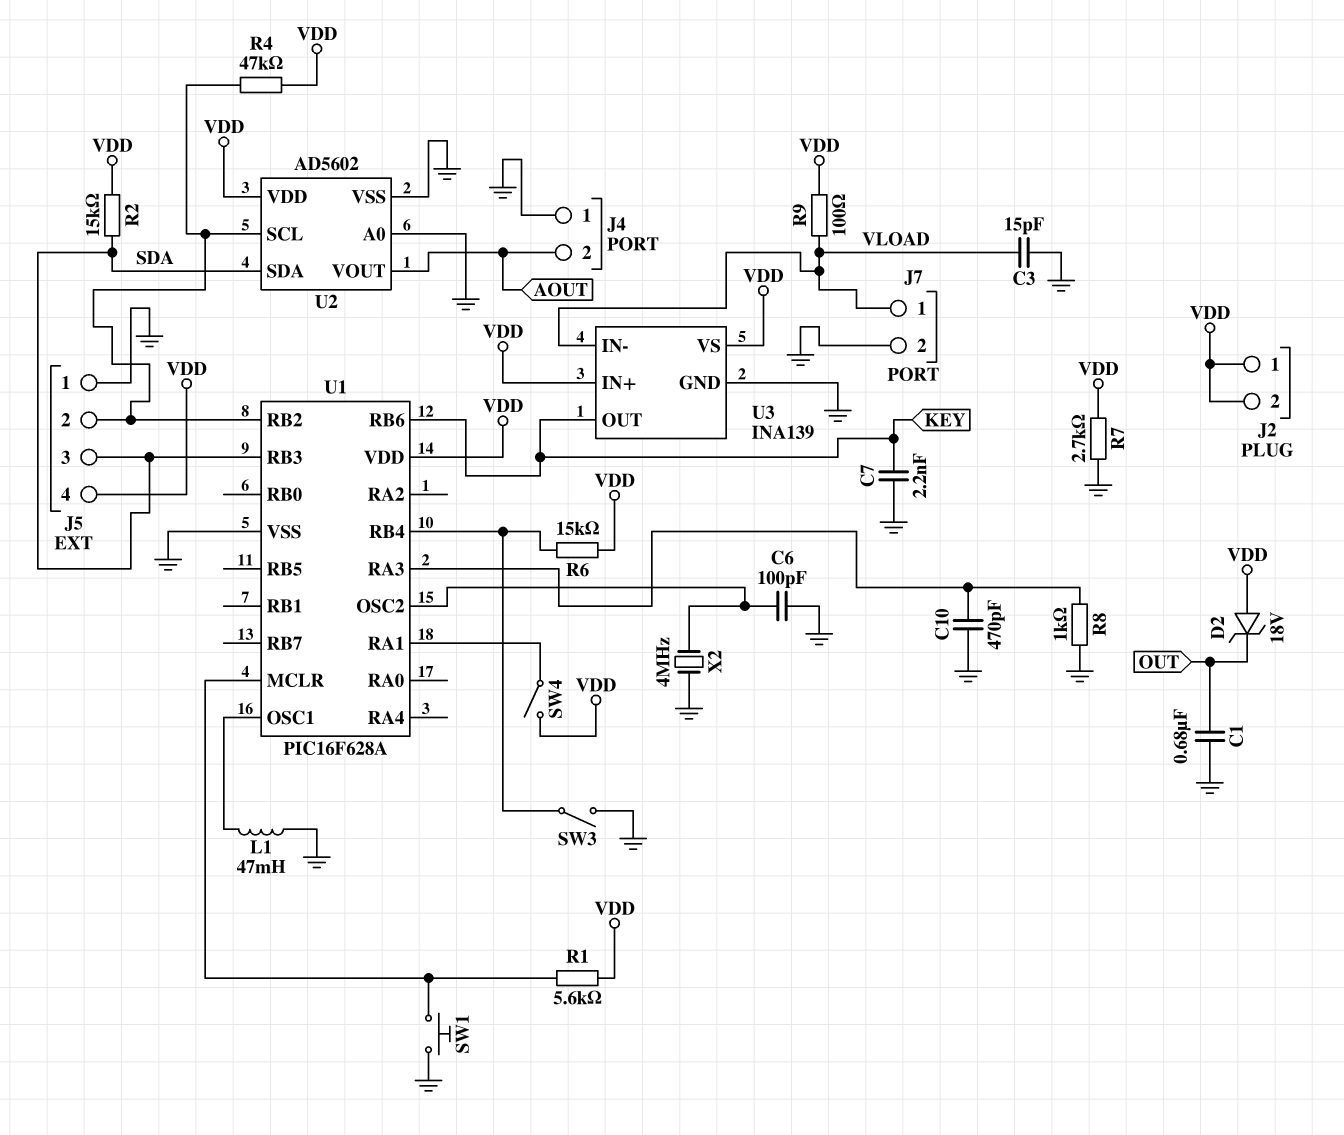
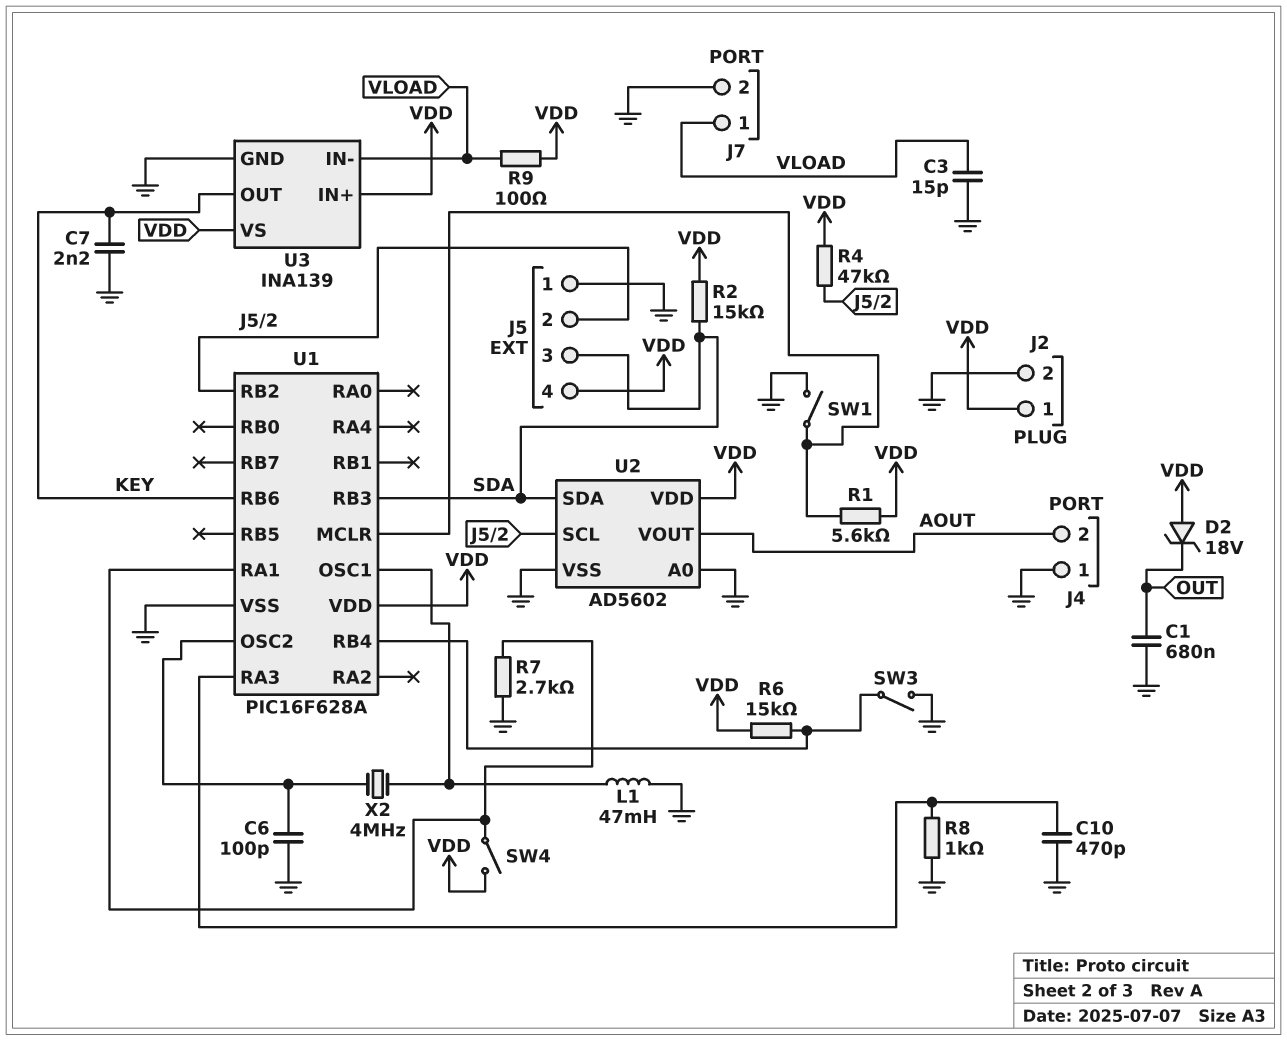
J2 pin 2: VDD -> GND
R7: 2.7k (GND, VDD) -> 2.7k (GND, U1/RA1)
SW1: button (GND, U1/MCLR) -> switch (GND, U1/MCLR)
X2: 4MHz (GND, U1/OSC2) -> 4MHz (U1/OSC1, U1/OSC2)

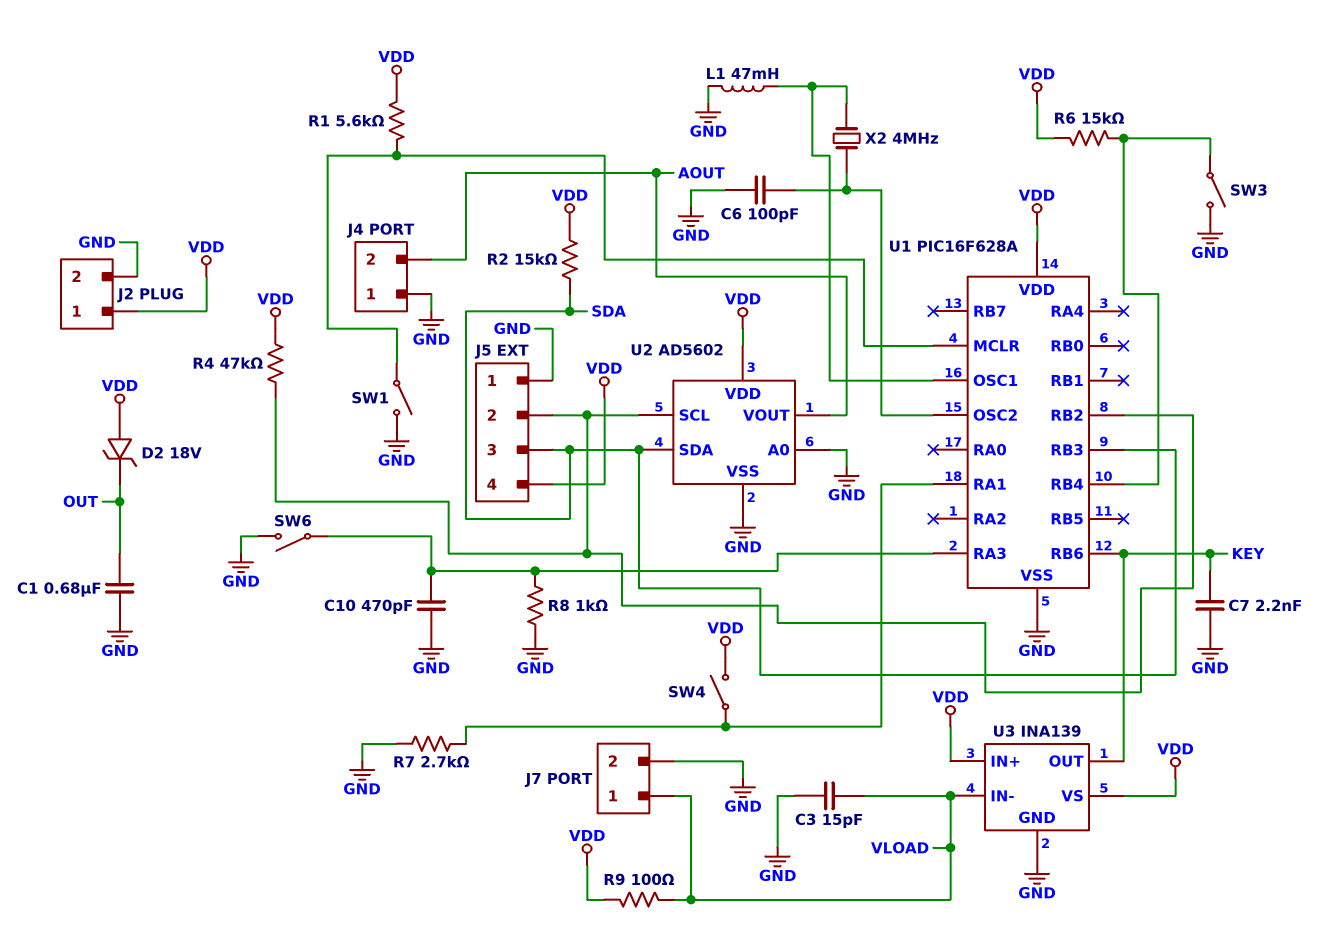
SW6: none -> switch (GND, U1/RA3)

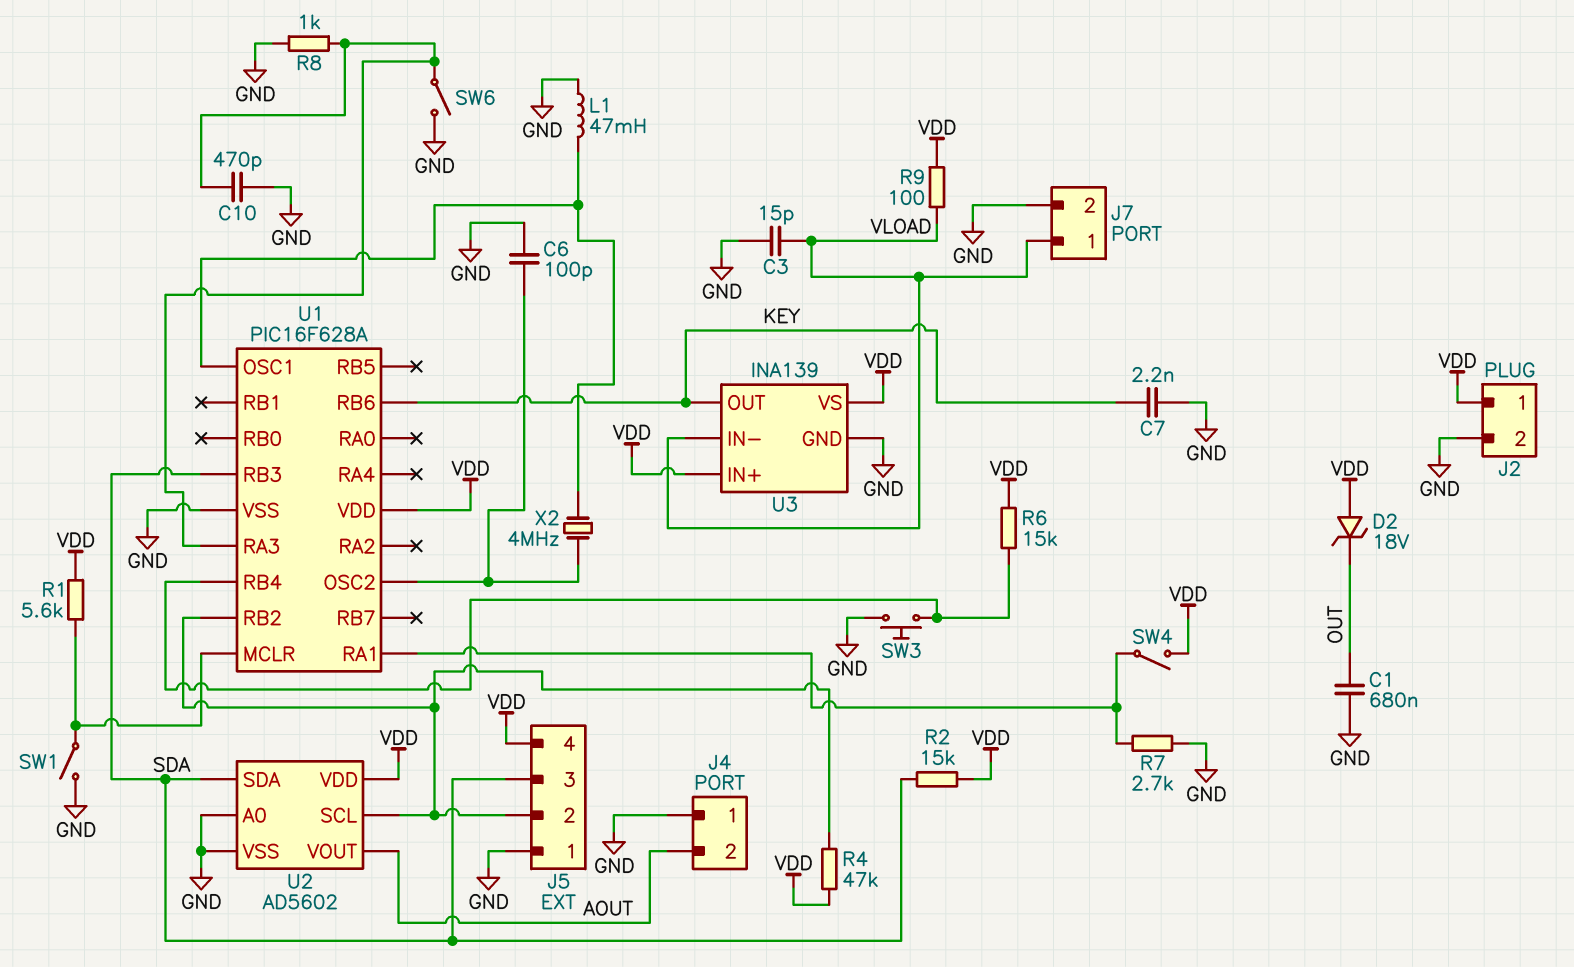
SW3: switch (GND, U1/RB4) -> button (GND, U1/RB4)

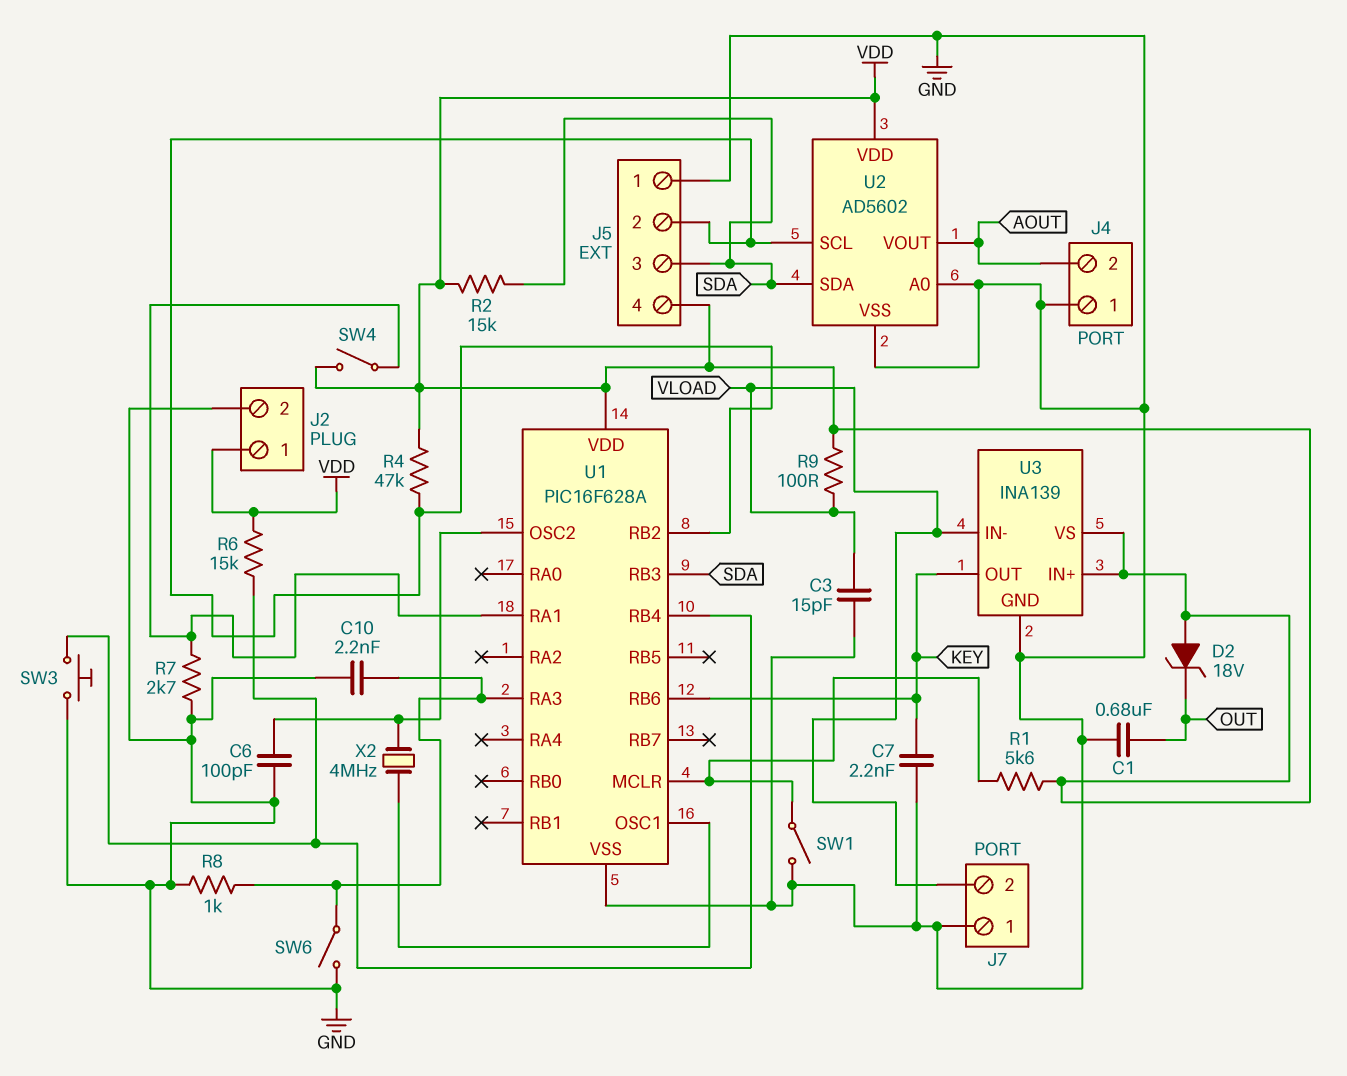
C10: 470pF (GND, U1/RA3) -> 2.2nF (GND, U1/RA3)
J7 pin 1: VLOAD -> GND
J7 pin 2: GND -> VLOAD
L1: 47mH (GND, U1/OSC1) -> none

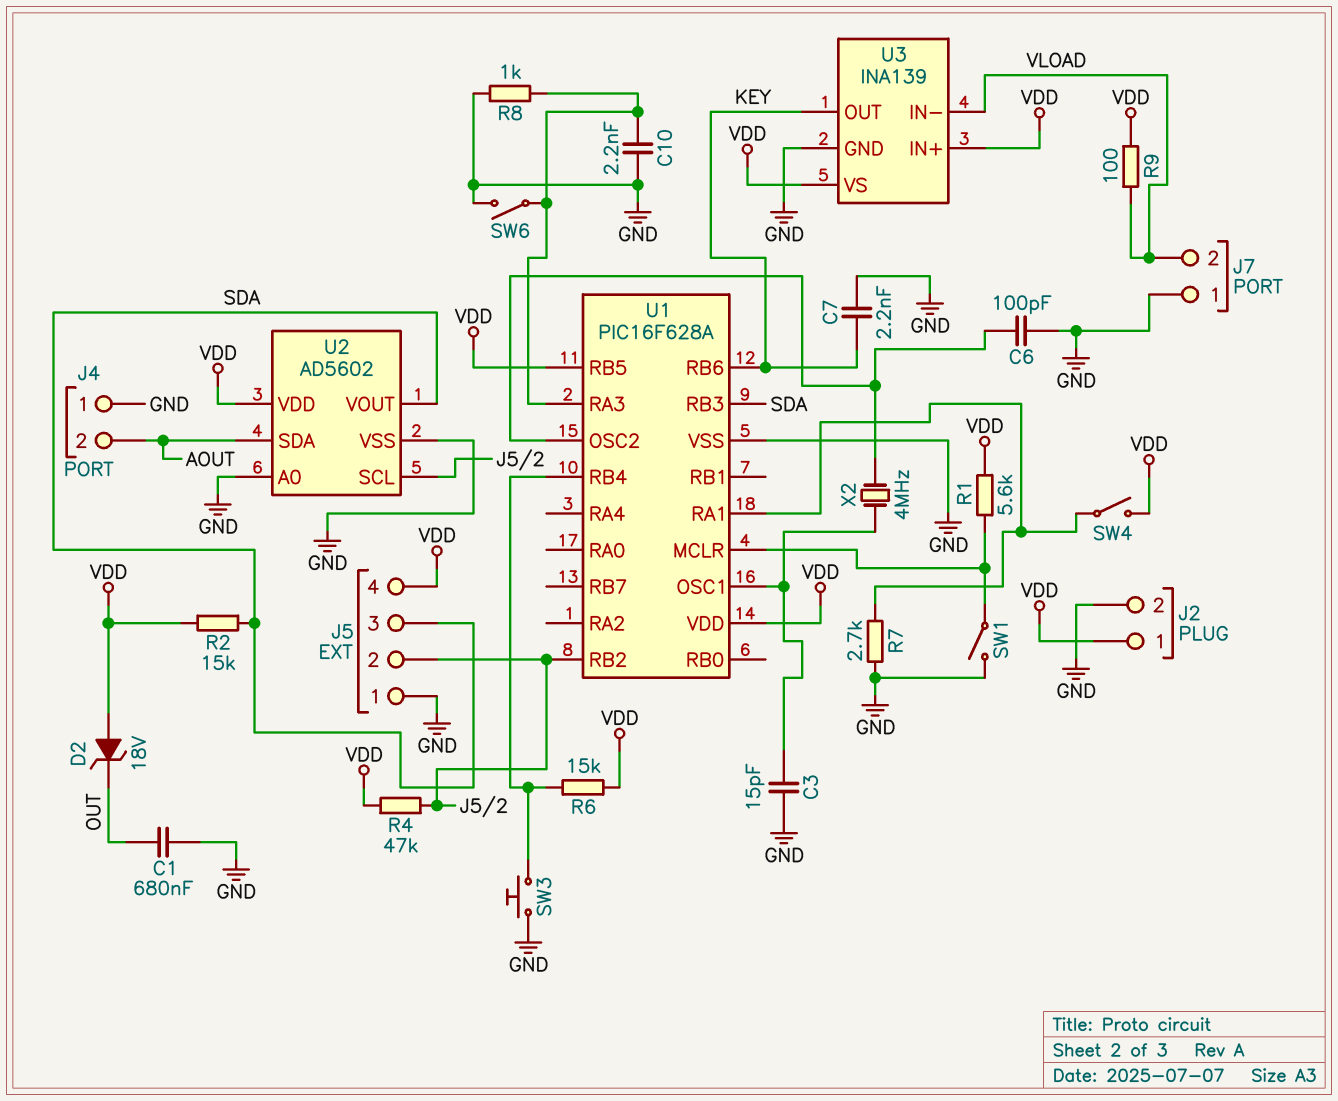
C3: 15pF (GND, VLOAD) -> 15pF (GND, U1/OSC1)
U1 pin RB5: none -> VDD
U2 pin SDA: SDA -> AOUT
U2 pin VOUT: AOUT -> SDA

